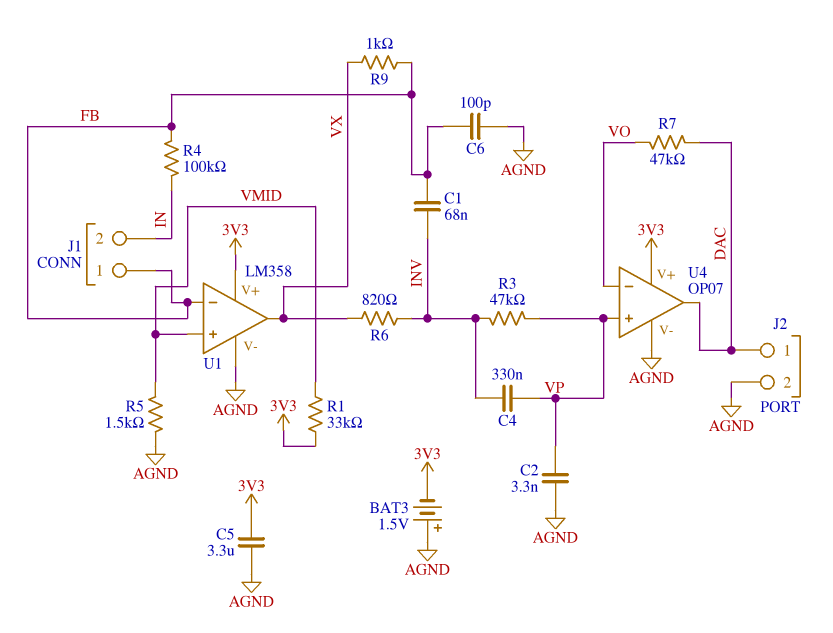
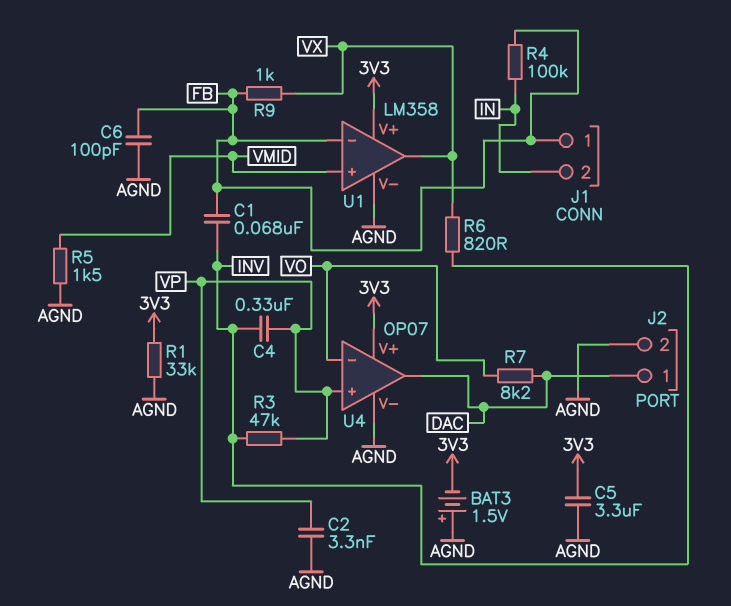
R1: 33k (3V3, VMID) -> 33k (3V3, AGND)
R7: 47k (DAC, VO) -> 8.2k (DAC, VO)

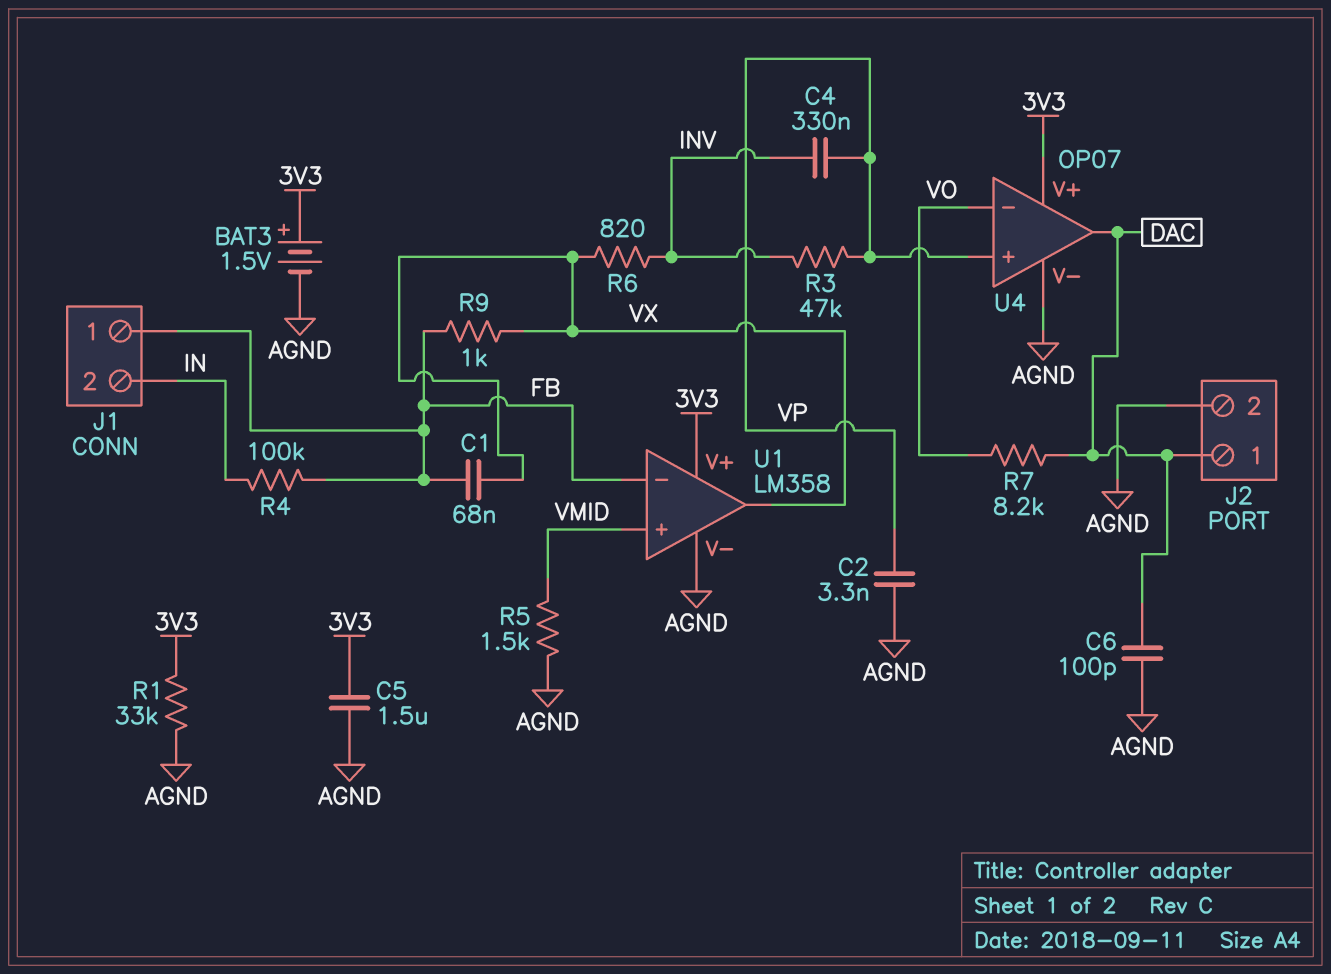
BAT3: 1.5V (plus AGND, minus 3V3) -> 1.5V (plus 3V3, minus AGND)
C1: 68nF (FB, INV) -> 68nF (FB, VX)
C5: 3.3uF (3V3, AGND) -> 1.5uF (3V3, AGND)
C6: 100pF (AGND, FB) -> 100pF (AGND, DAC)

